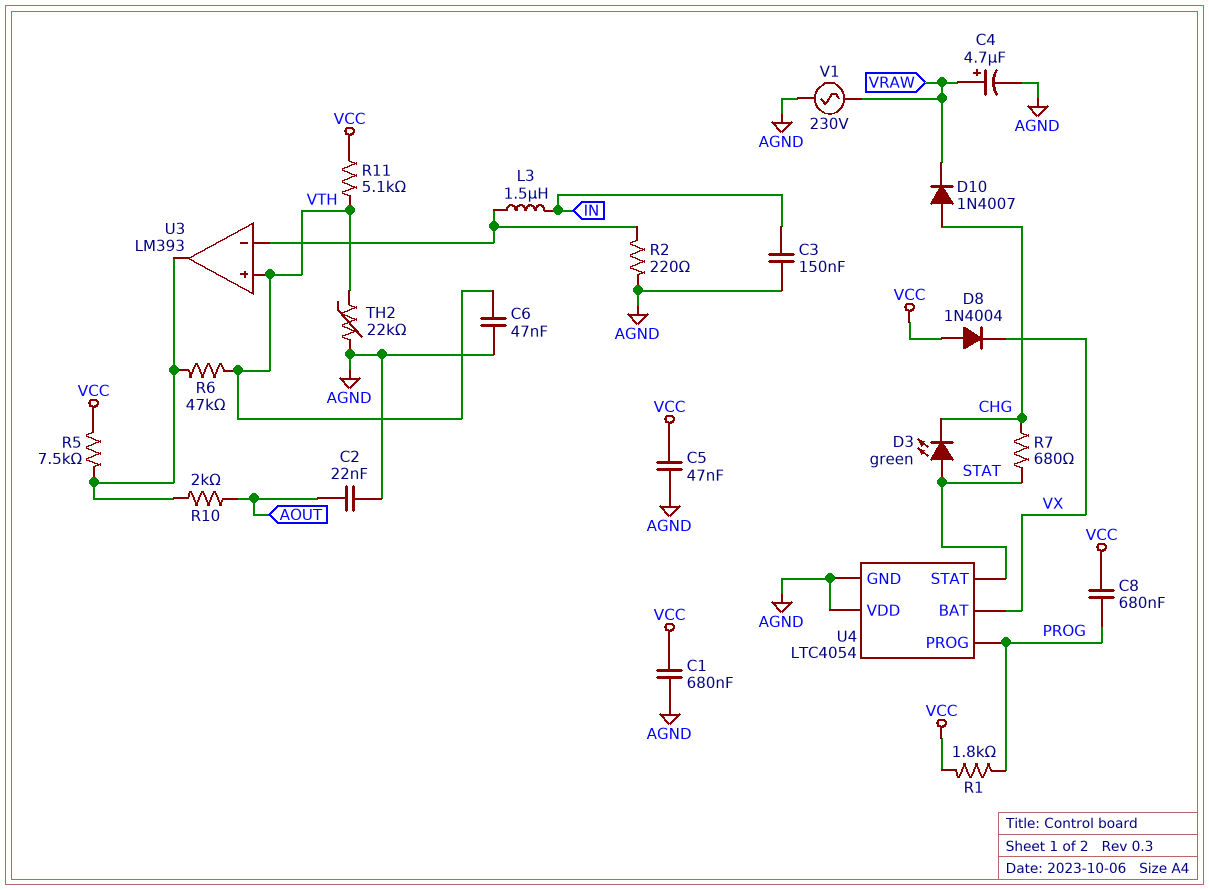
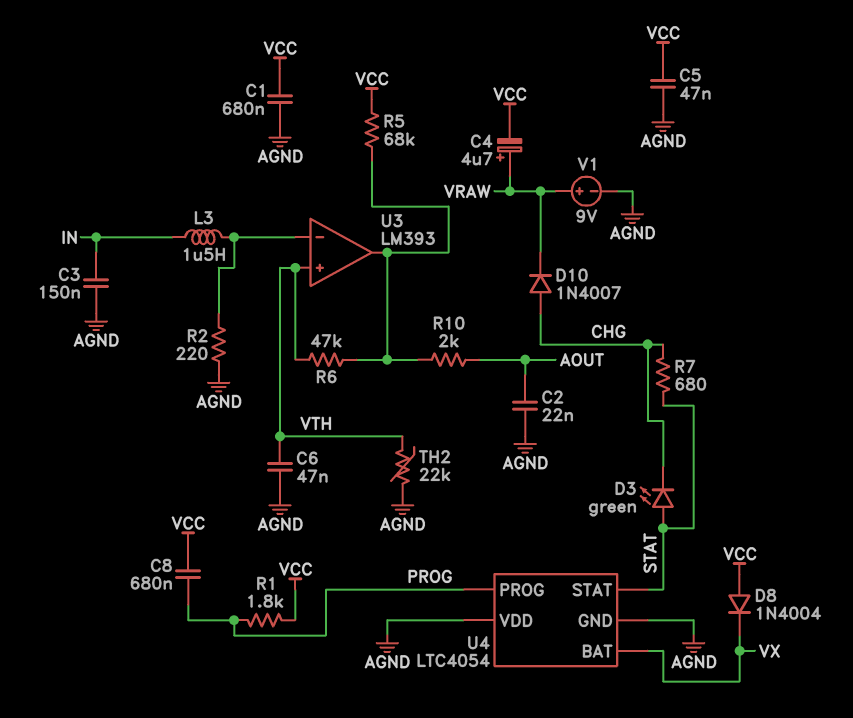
C4: 4.7uF (plus VRAW, minus AGND) -> 4.7uF (plus VRAW, minus VCC)
R5: 7.5k (U3/out, VCC) -> 68k (U3/out, VCC)
R11: 5.1k (VCC, VTH) -> none
V1: AC 230V (AGND, VRAW) -> 9V (plus VRAW, minus AGND)

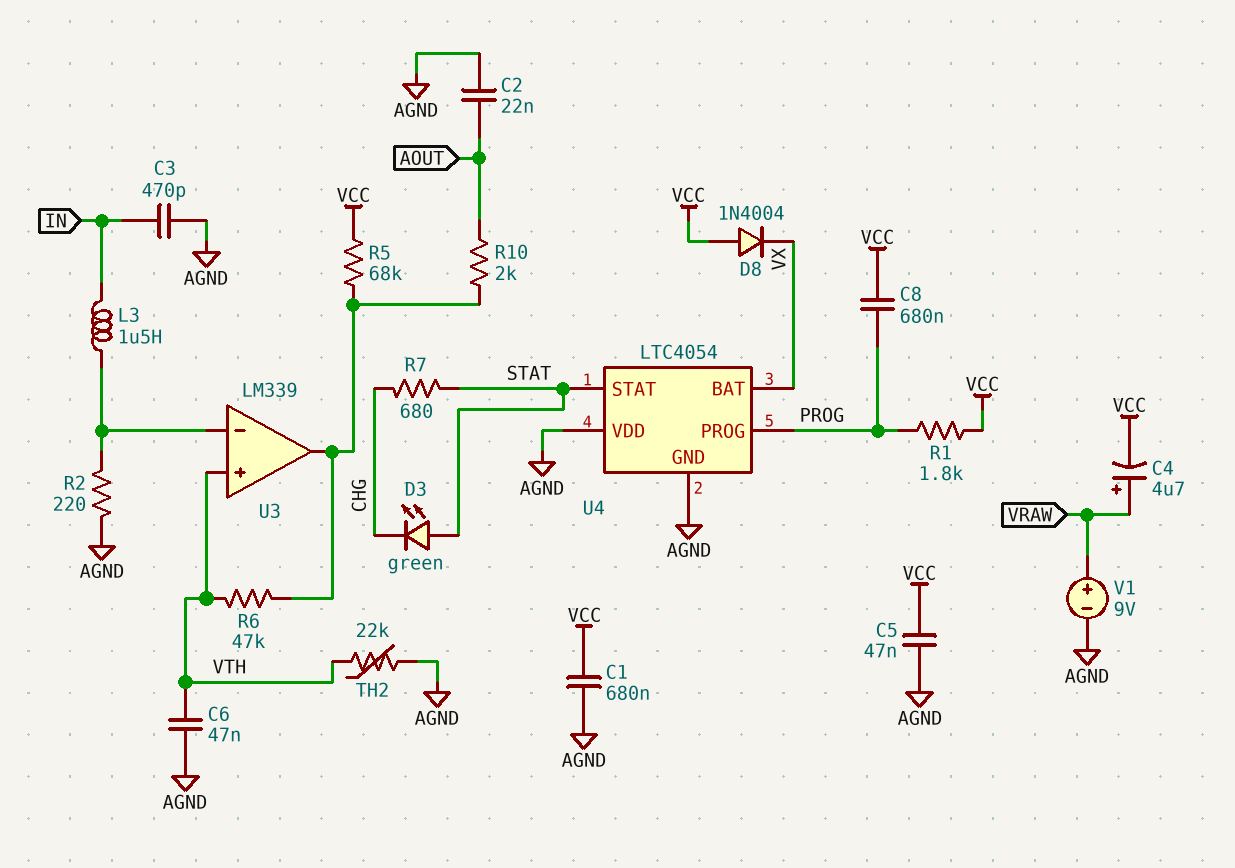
C3: 150nF (AGND, IN) -> 470pF (AGND, IN)
D10: diode 1N4007 (A CHG, K VRAW) -> none
U3: LM393 -> LM339

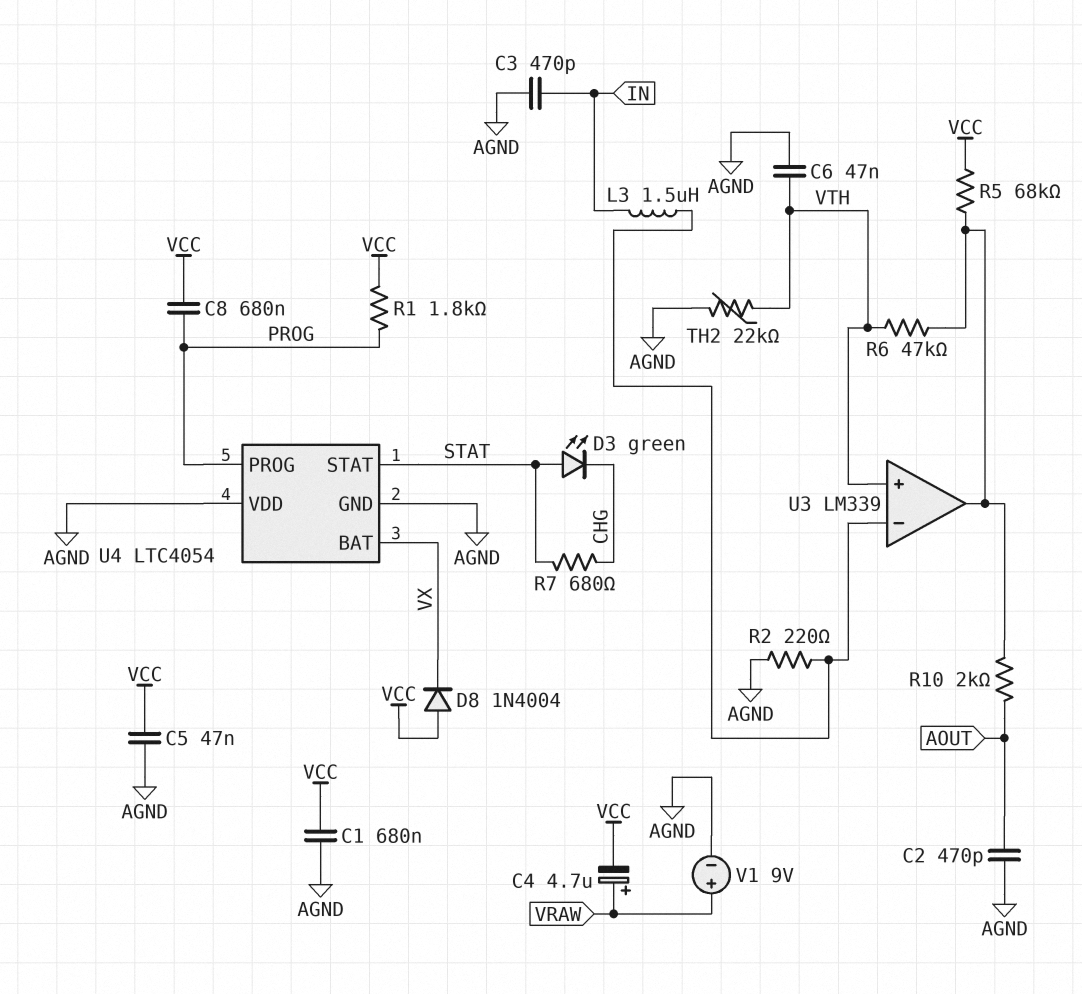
C2: 22nF (AGND, AOUT) -> 470pF (AGND, AOUT)

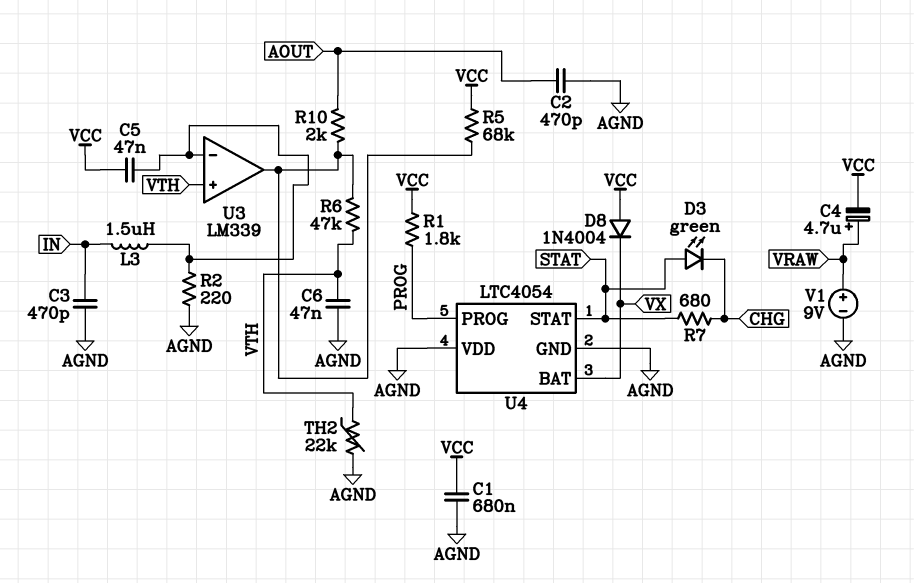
C5: 47nF (AGND, VCC) -> 47nF (U3/in-, VCC)
C8: 680nF (PROG, VCC) -> none

